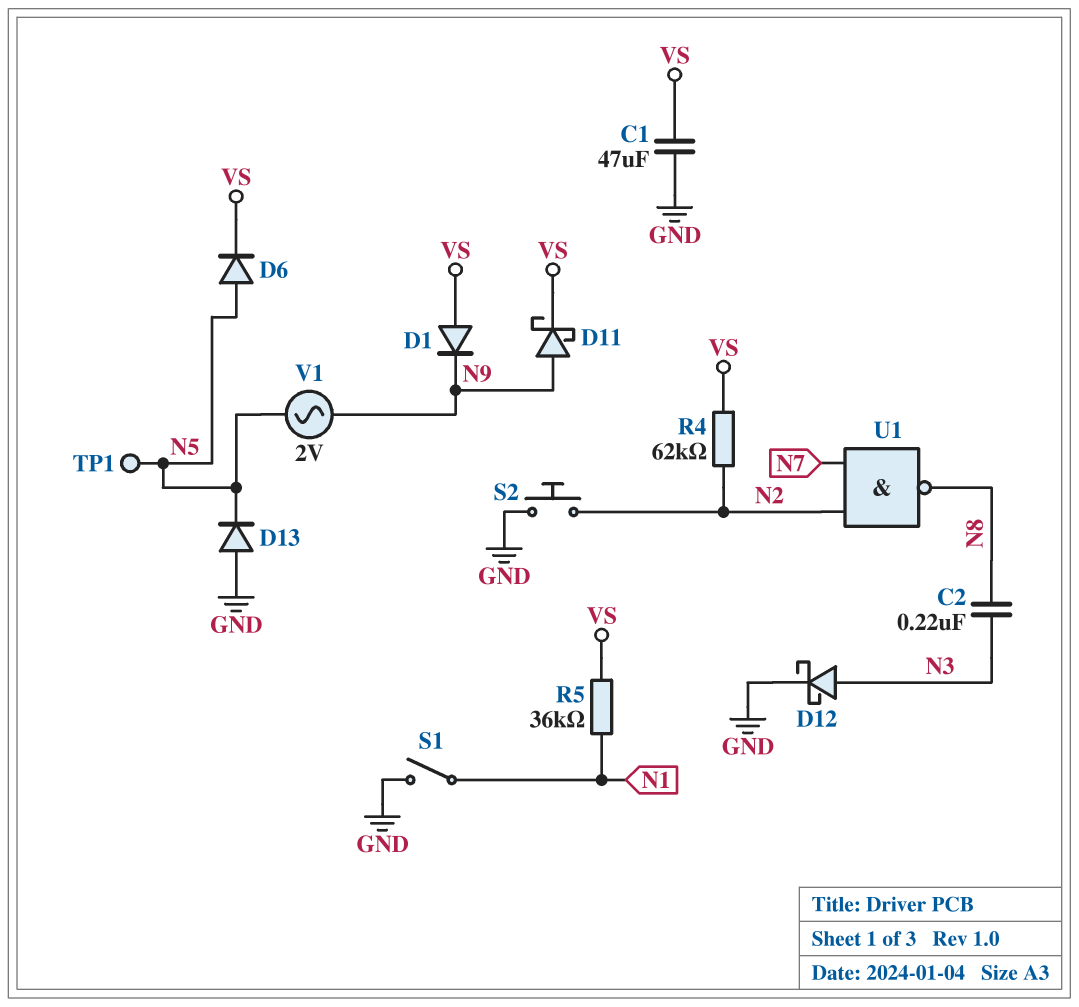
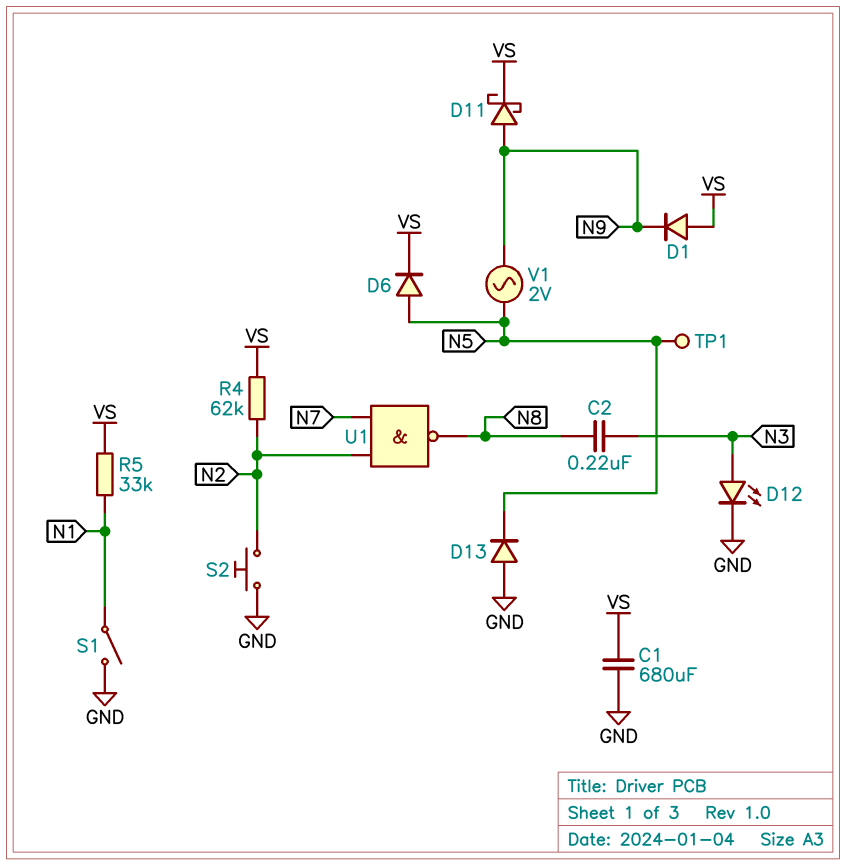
C1: 47uF (GND, VS) -> 680uF (GND, VS)
D12: schottky (A N3, K GND) -> LED (A N3, K GND)
R5: 36k (N1, VS) -> 33k (N1, VS)

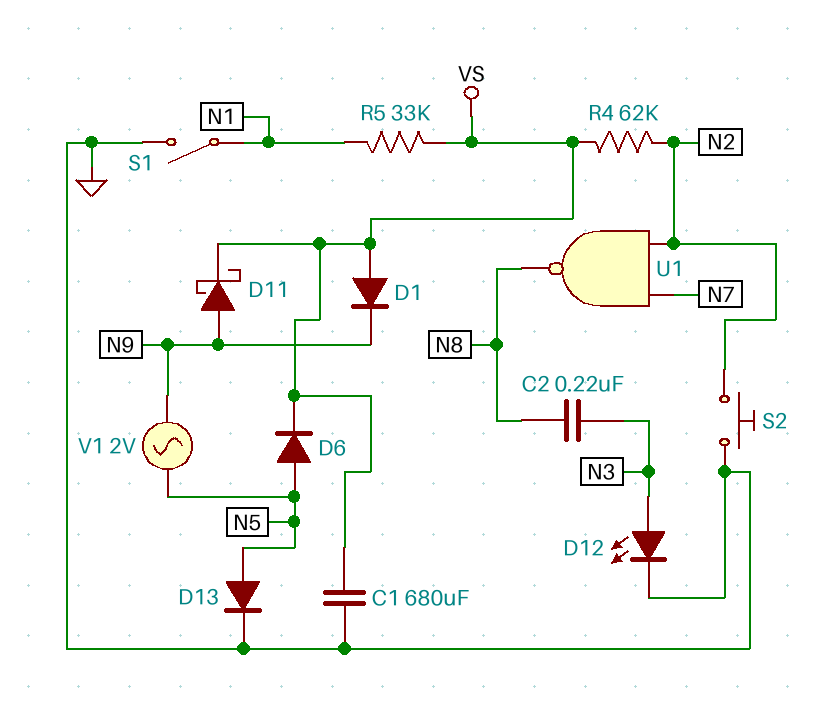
D13: diode (A GND, K N5) -> diode (A N5, K GND)
TP1: test point (N5) -> none

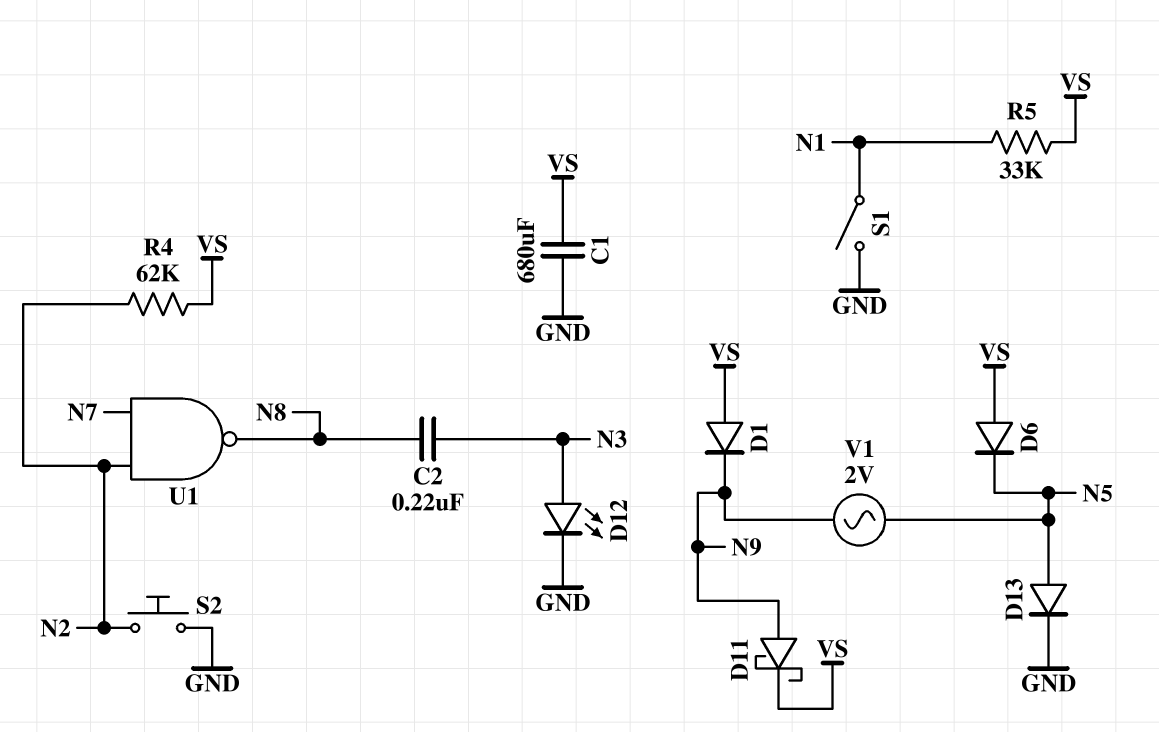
D6: diode (A N5, K VS) -> diode (A VS, K N5)

